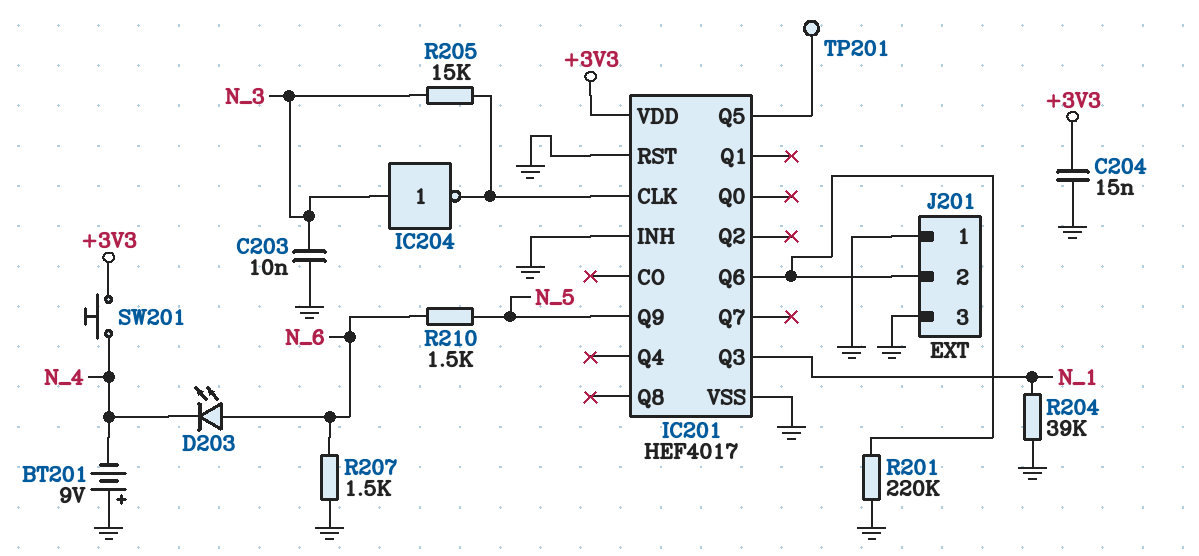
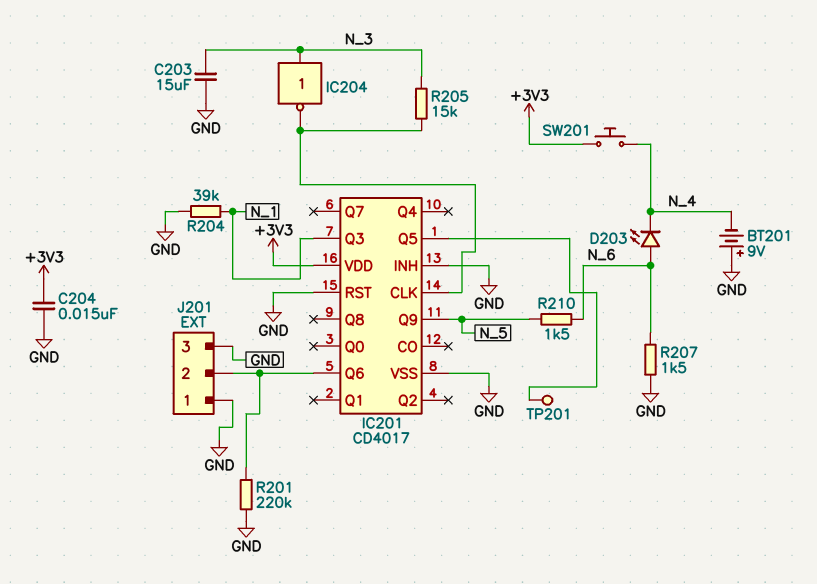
C203: 10nF (GND, N_3) -> 15uF (GND, N_3)
IC201: HEF4017 -> CD4017

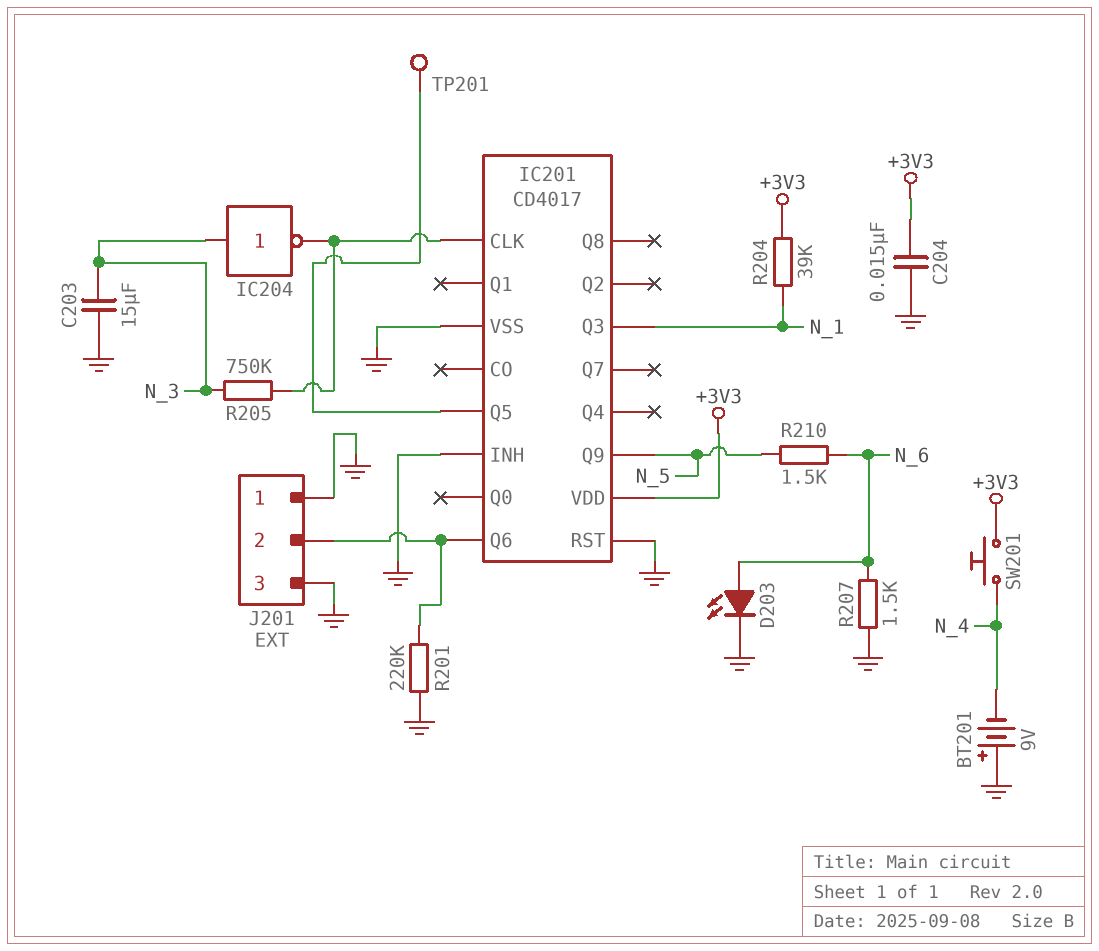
D203: LED (A N_6, K N_4) -> LED (A N_6, K GND)
R204: 39k (GND, N_1) -> 39k (+3V3, N_1)
R205: 15k (IC201/CLK, N_3) -> 750k (IC201/CLK, N_3)

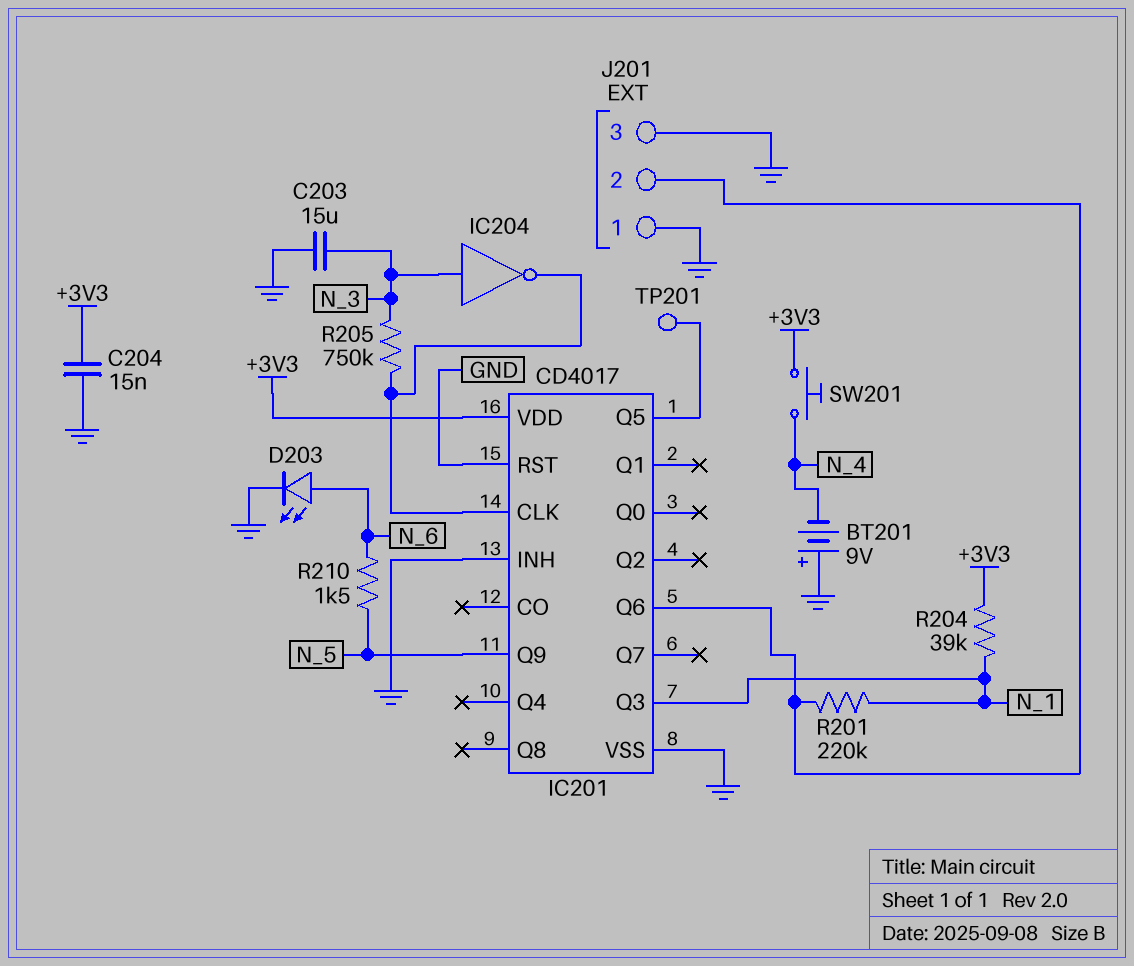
R201: 220k (GND, IC201/Q6) -> 220k (IC201/Q6, N_1)
R207: 1.5k (GND, N_6) -> none

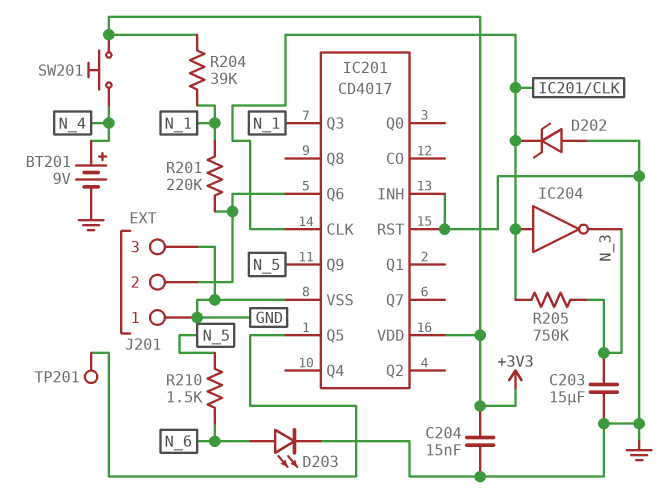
BT201: 9V (plus GND, minus N_4) -> 9V (plus N_4, minus GND)
D202: none -> zener (A GND, K IC201/CLK)
IC204: NOT (in N_3, out IC201/CLK) -> NOT (in IC201/CLK, out N_3)

